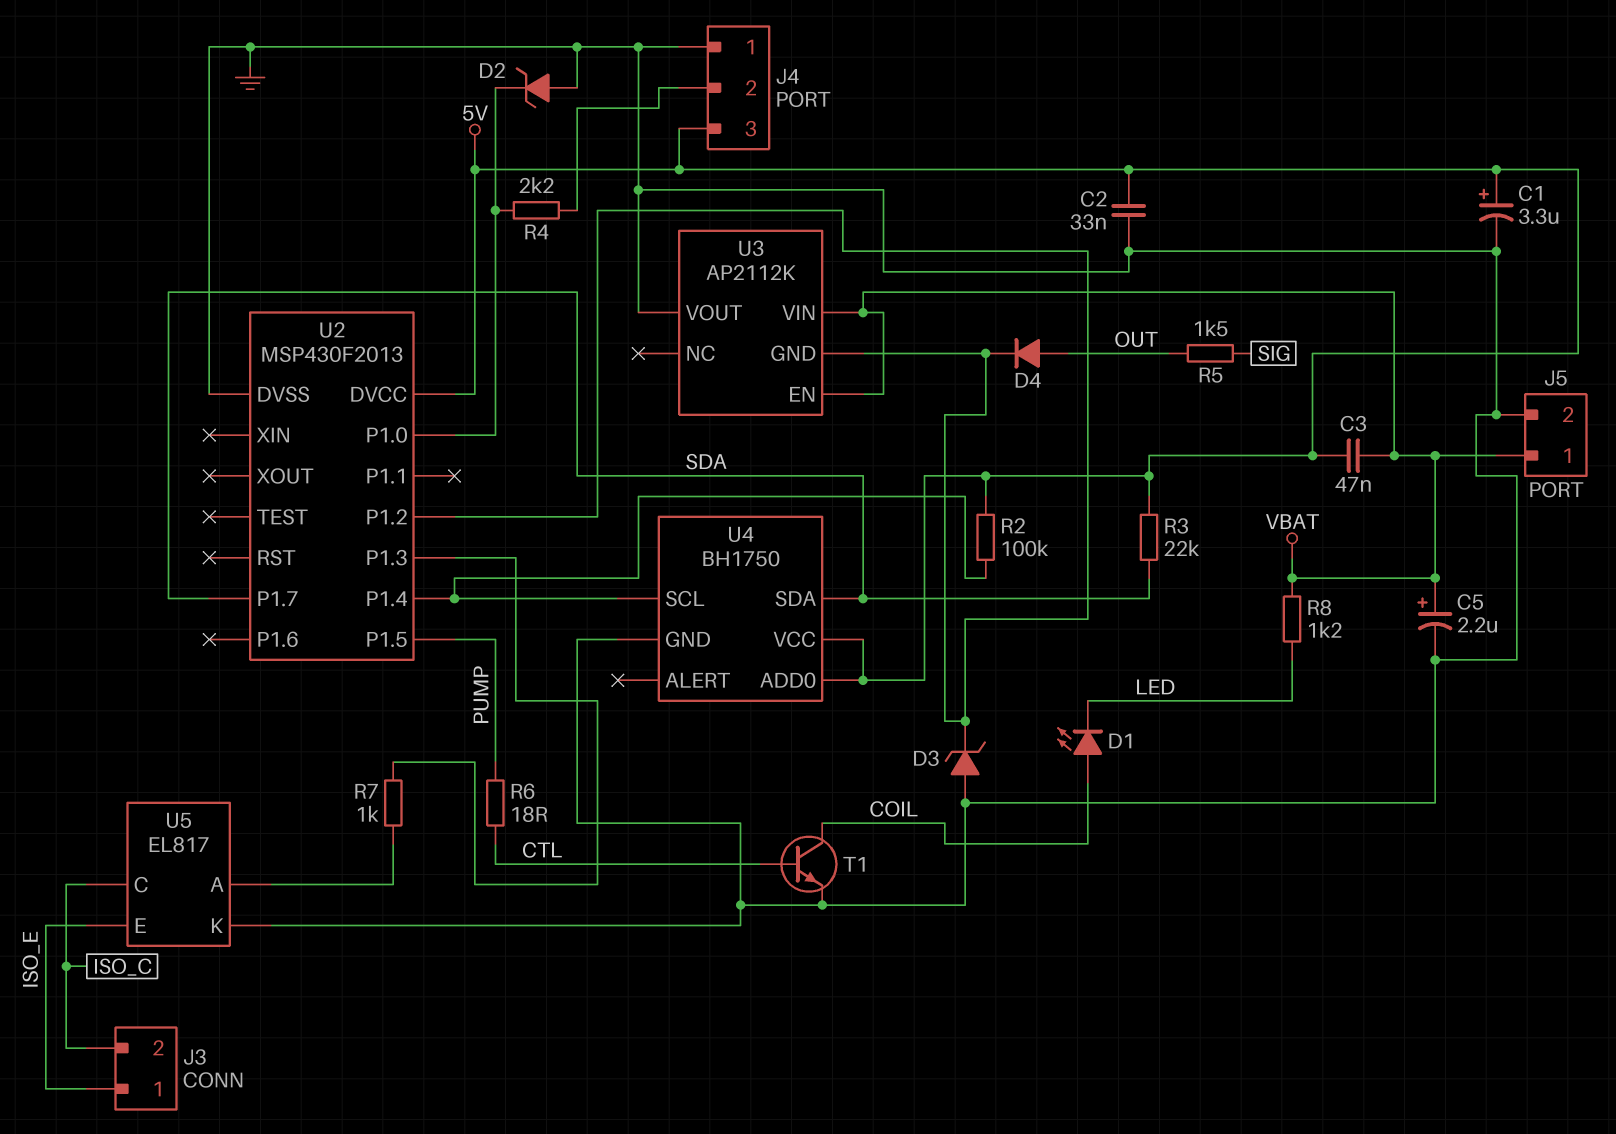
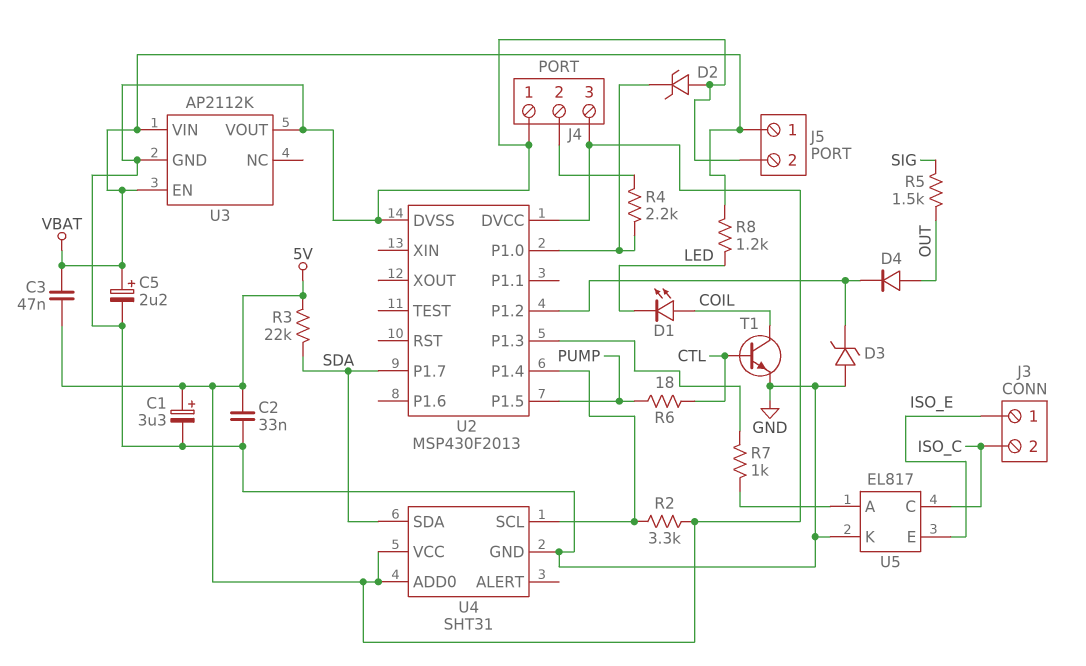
R2: 100k (5V, U2/P1.4) -> 3.3k (5V, U2/P1.4)
U3 pin GND: U2/P1.2 -> GND
U4: BH1750 -> SHT31

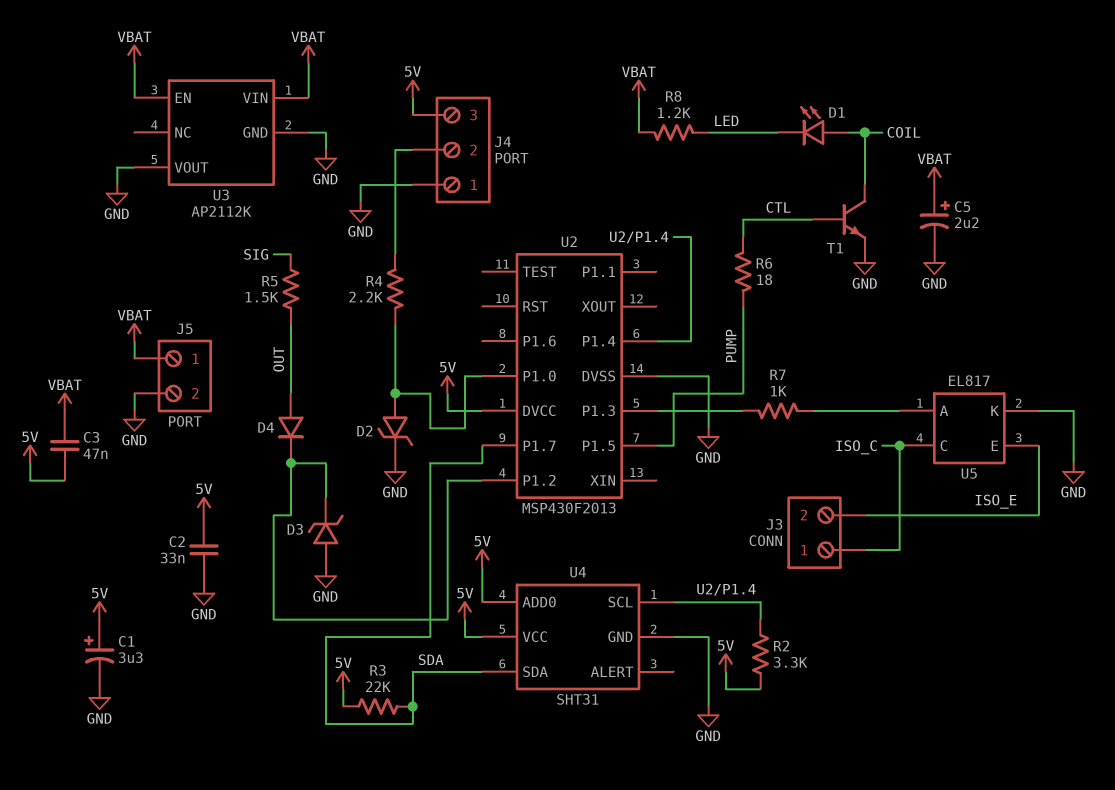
D2: zener (A GND, K U2/P1.0) -> zener (A U2/P1.0, K GND)
J3 pin 1: ISO_E -> ISO_C
J3 pin 2: ISO_C -> ISO_E

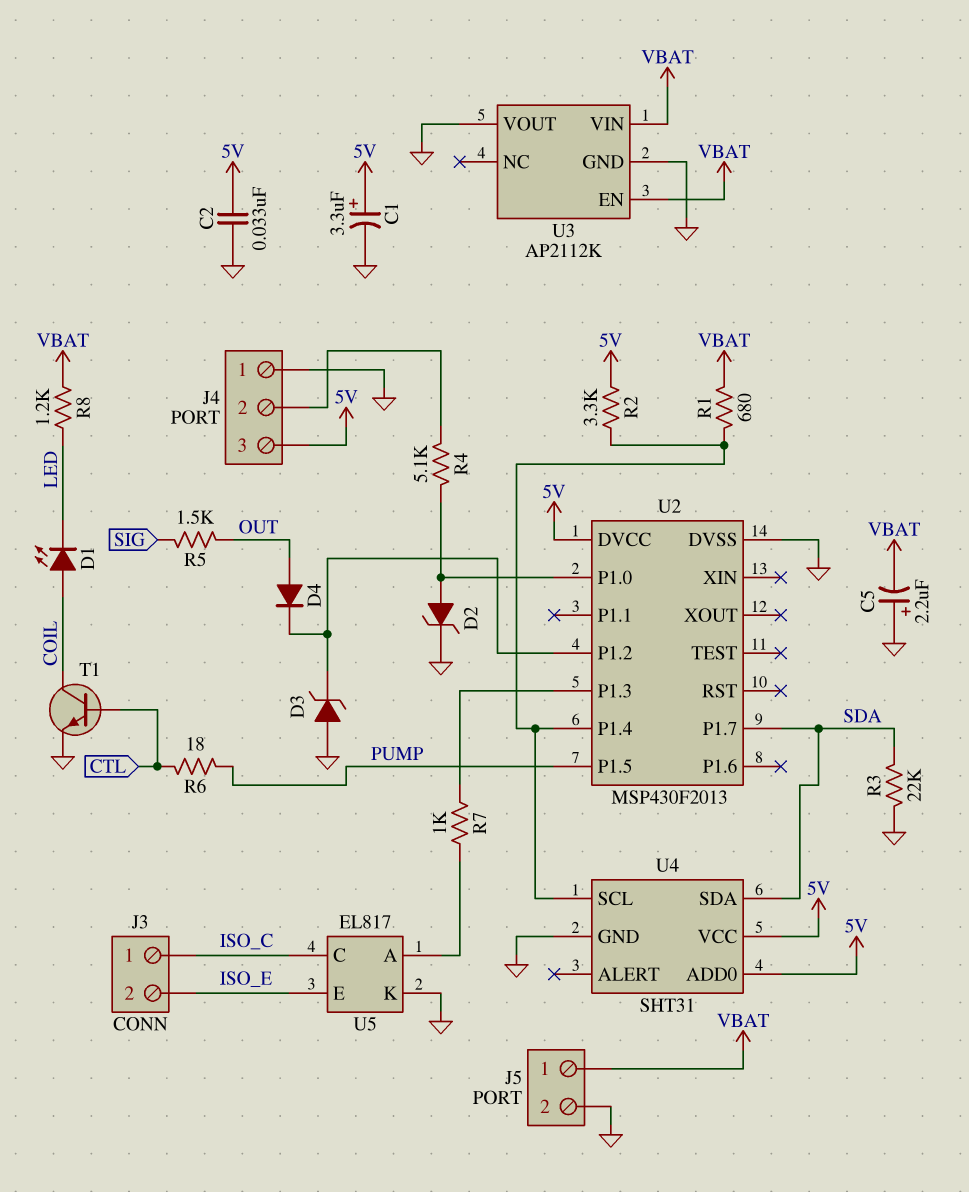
C3: 47nF (5V, VBAT) -> none
C5: 2.2uF (plus VBAT, minus GND) -> 2.2uF (plus GND, minus VBAT)
R1: none -> 680 (U2/P1.4, VBAT)
R3: 22k (5V, SDA) -> 22k (GND, SDA)
R4: 2.2k (J4/2, U2/P1.0) -> 5.1k (J4/2, U2/P1.0)

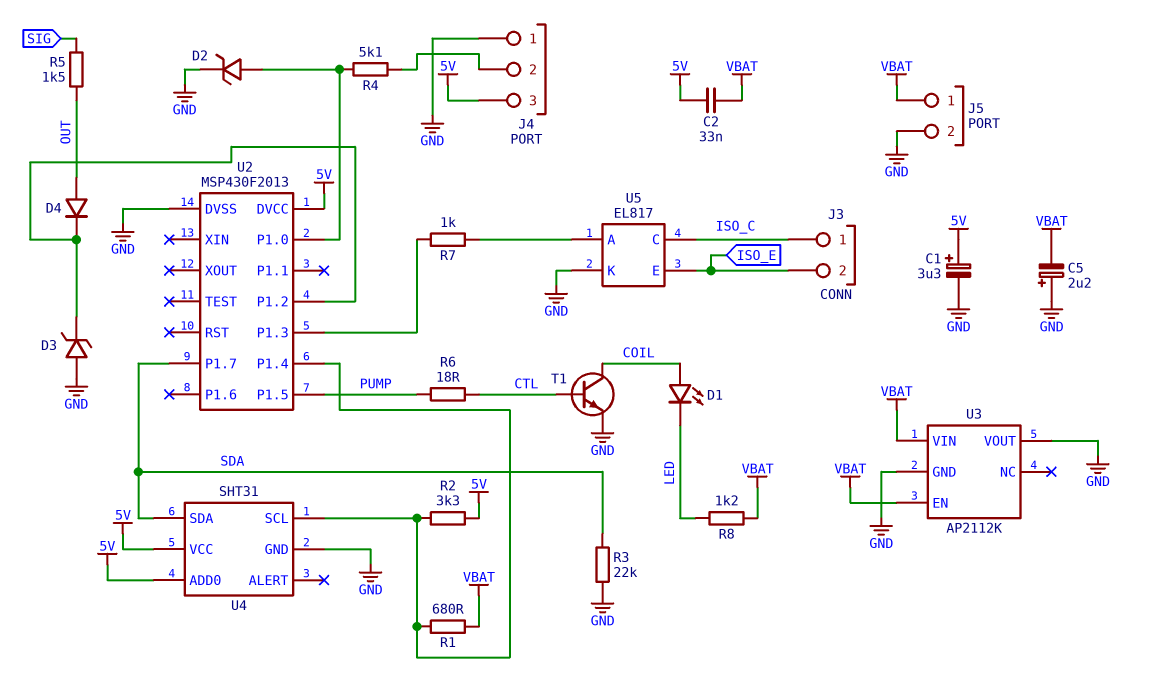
C2: 33nF (5V, GND) -> 33nF (5V, VBAT)

